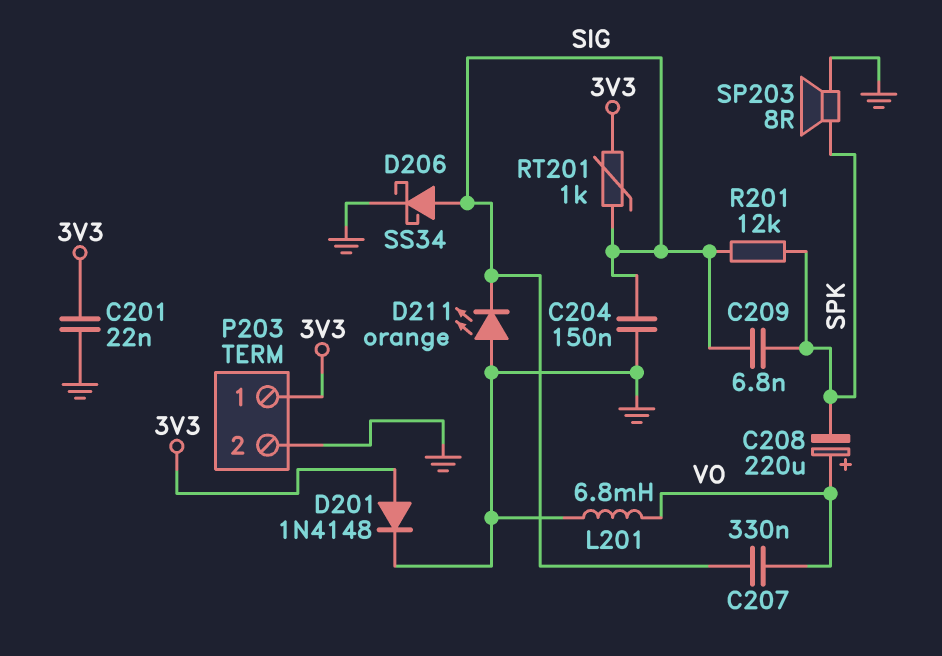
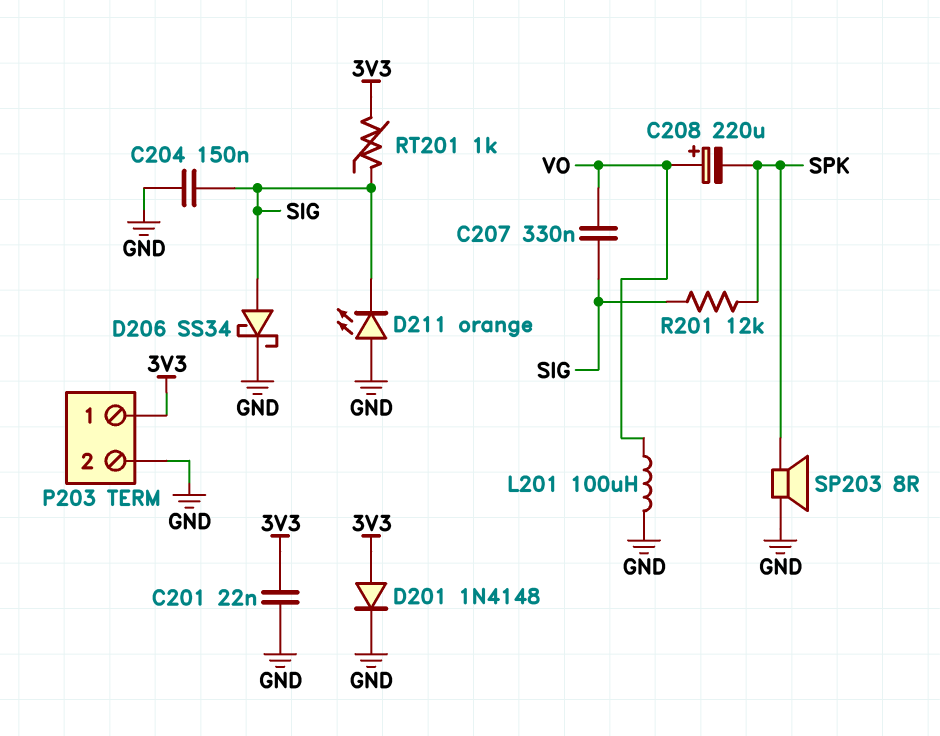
C209: 6.8nF (SIG, SPK) -> none
L201: 6.8mH (GND, VO) -> 100uH (GND, VO)

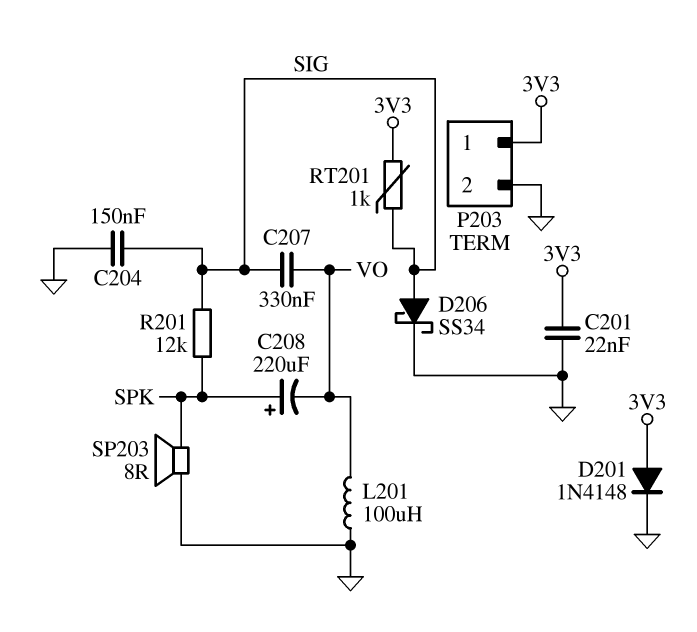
C208: 220uF (plus VO, minus SPK) -> 220uF (plus SPK, minus VO)
D211: LED orange (A GND, K SIG) -> none

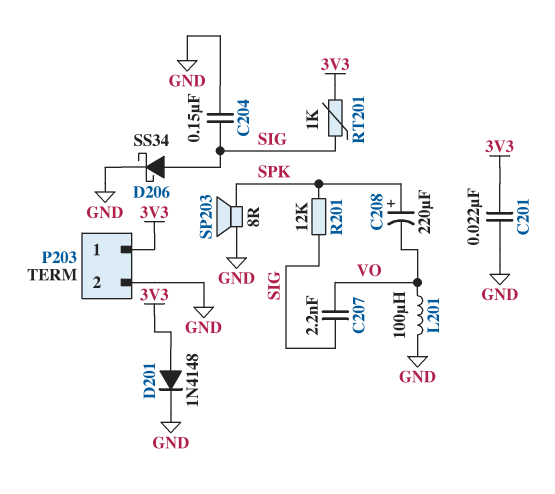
C207: 330nF (SIG, VO) -> 2.2nF (SIG, VO)

